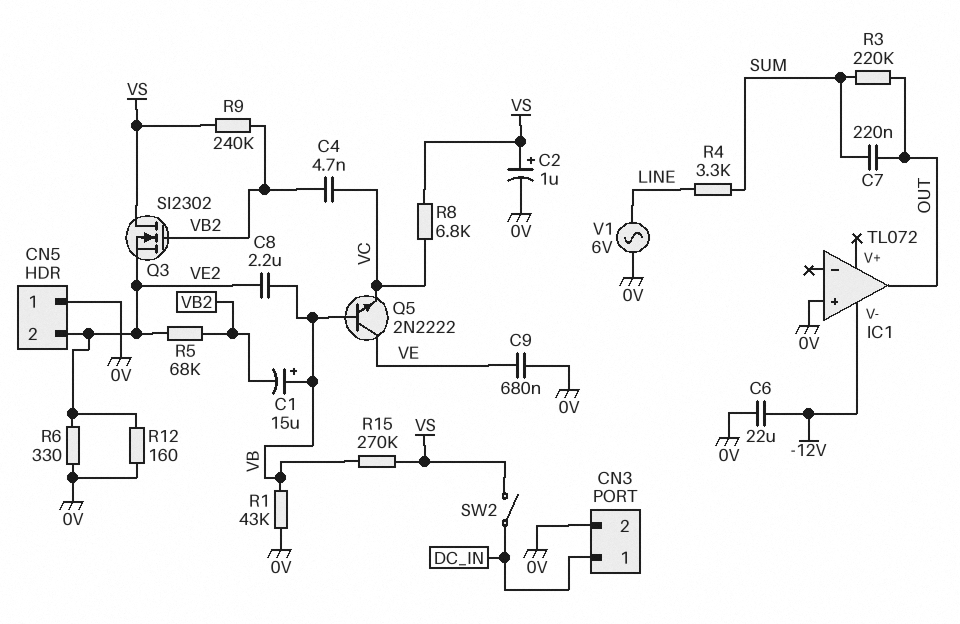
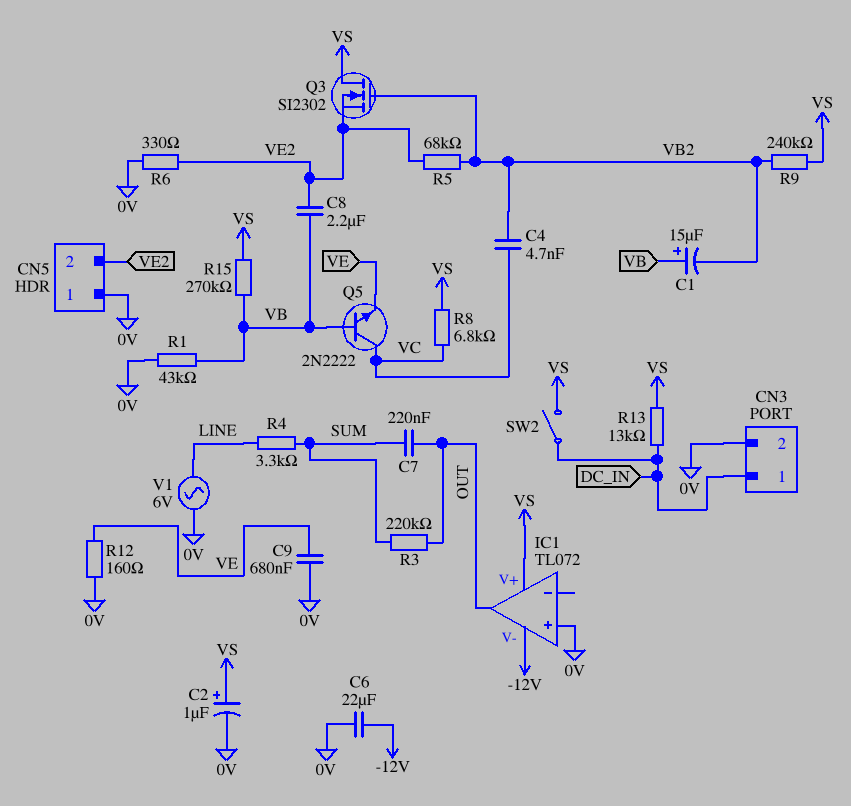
IC1 pin V+: none -> VS
Q5: NPN 2N2222 (B VB, C VE, E VC) -> NPN 2N2222 (B VB, C VC, E VE)
R12: 160 (0V, VE2) -> 160 (0V, VE)
R13: none -> 13k (DC_IN, VS)

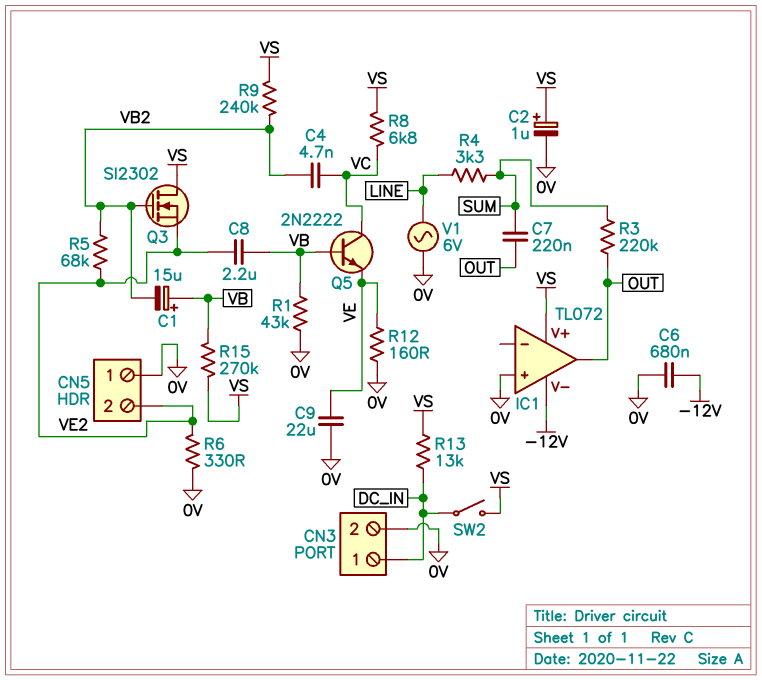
C6: 22uF (-12V, 0V) -> 680nF (-12V, 0V)
C9: 680nF (0V, VE) -> 22uF (0V, VE)

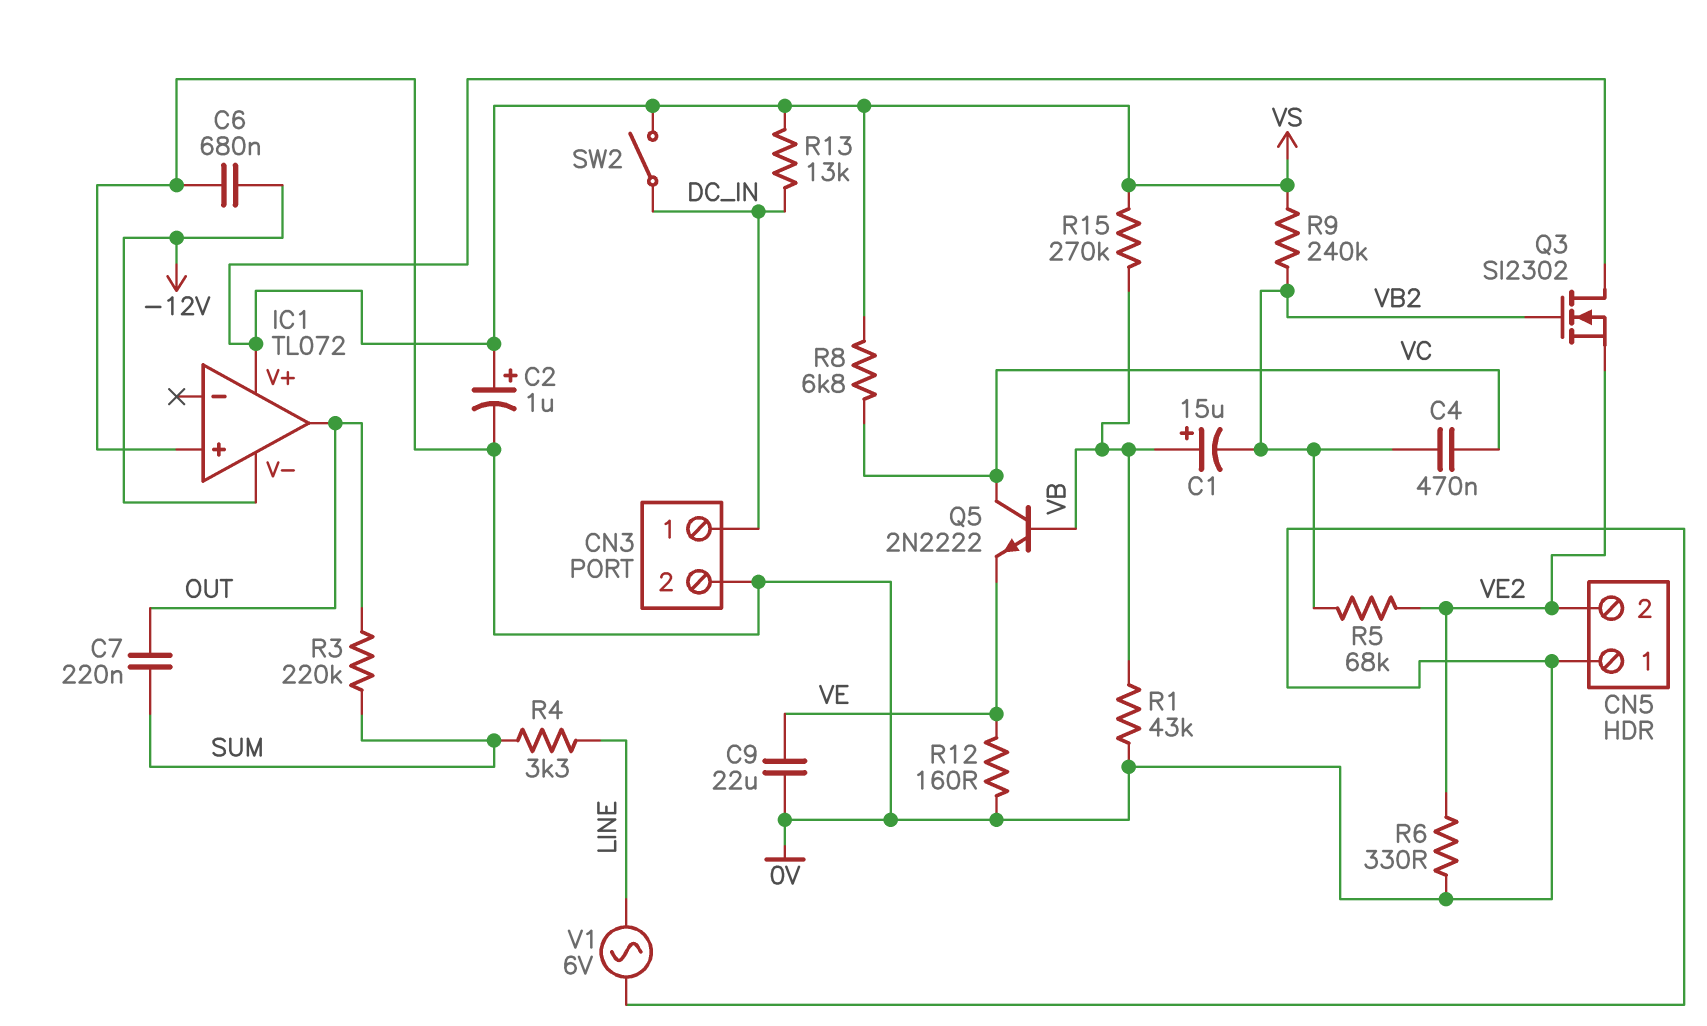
C4: 4.7nF (VB2, VC) -> 470nF (VB2, VC)
C8: 2.2uF (VB, VE2) -> none

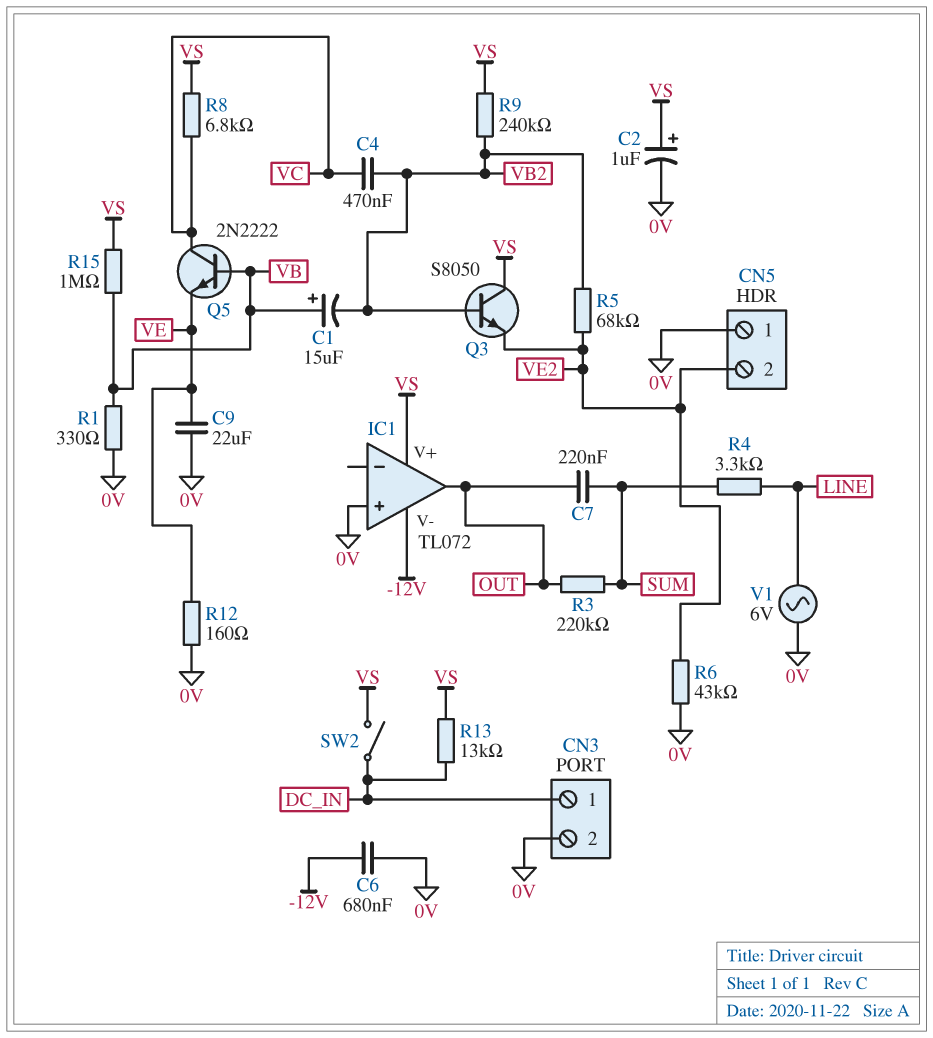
Q3: NMOS SI2302 (G VB2, D VS, S VE2) -> NPN S8050 (B VB2, C VS, E VE2)
R1: 43k (0V, VB) -> 330 (0V, VB)
R6: 330 (0V, VE2) -> 43k (0V, VE2)
R15: 270k (VB, VS) -> 1M (VB, VS)

